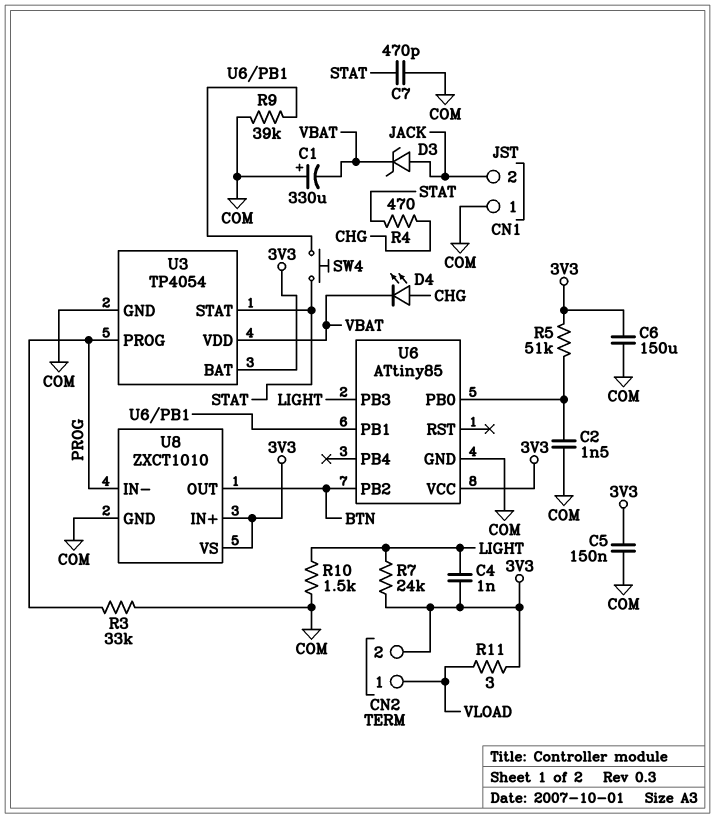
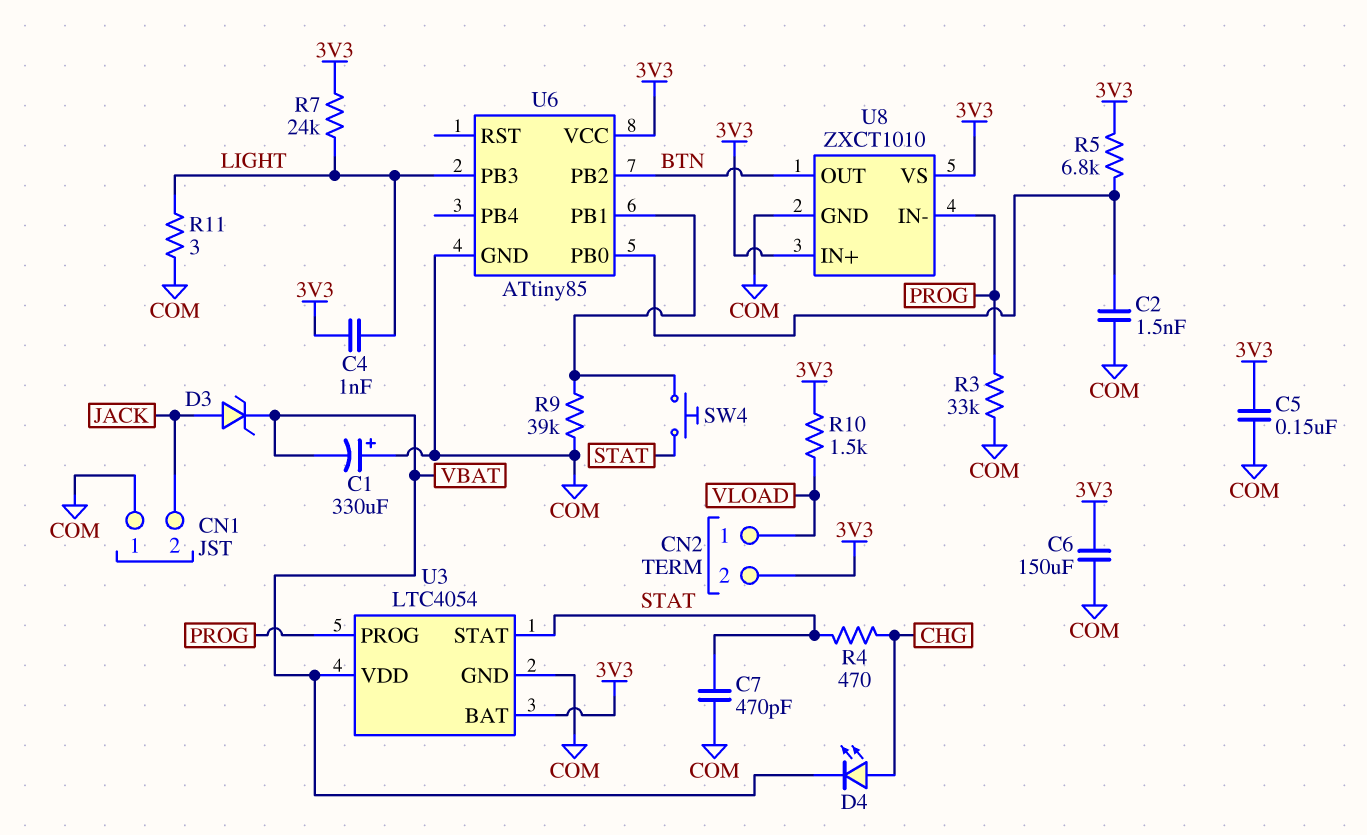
R5: 51k (3V3, U6/PB0) -> 6.8k (3V3, U6/PB0)
R10: 1.5k (COM, LIGHT) -> 1.5k (3V3, VLOAD)
R11: 3 (3V3, VLOAD) -> 3 (COM, LIGHT)
U3: TP4054 -> LTC4054

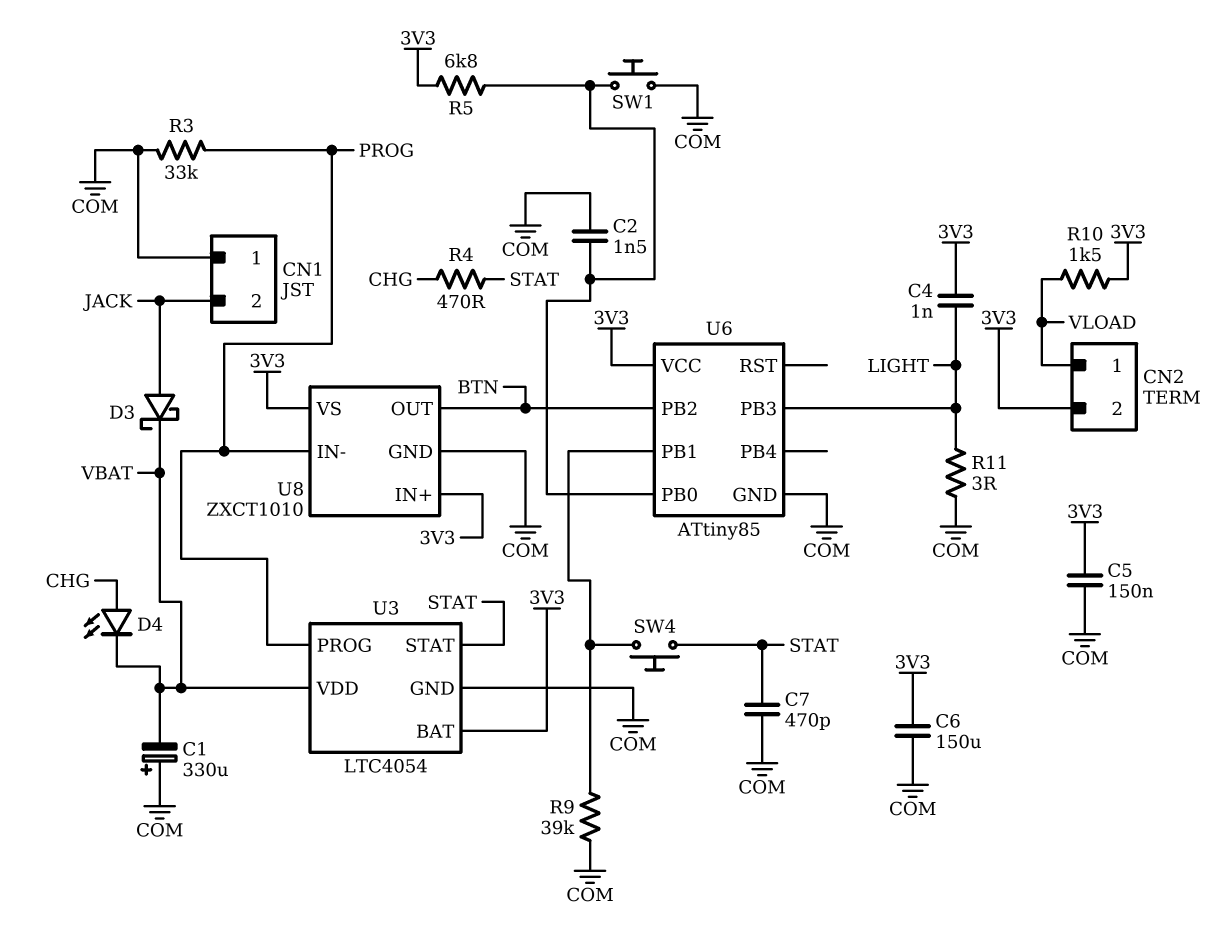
D3: zener (A JACK, K VBAT) -> schottky (A JACK, K VBAT)
R7: 24k (3V3, LIGHT) -> none
SW1: none -> button (COM, U6/PB0)

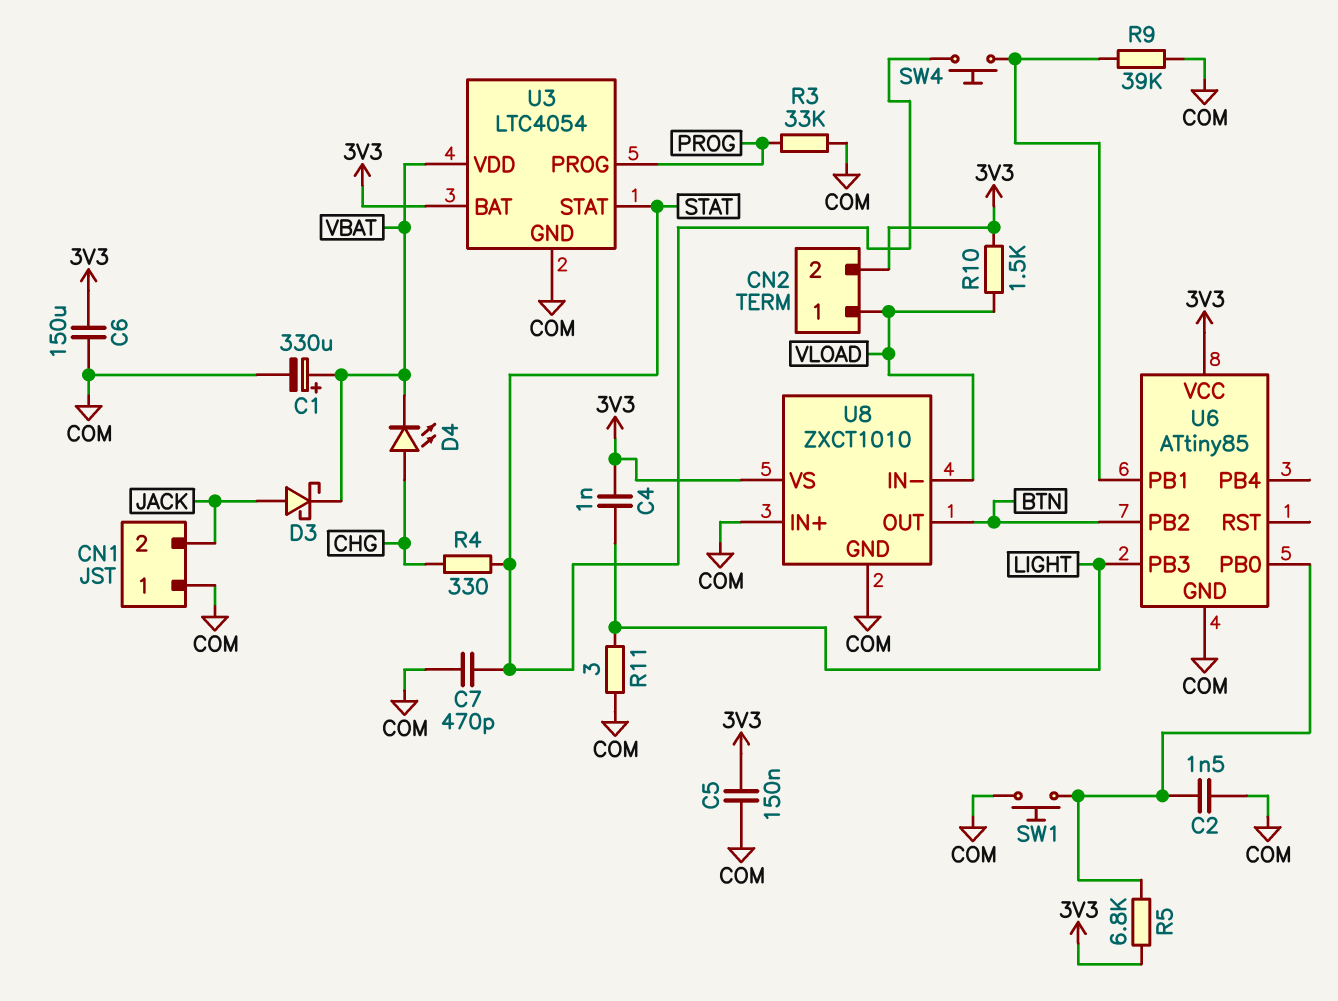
C1: 330uF (plus COM, minus VBAT) -> 330uF (plus VBAT, minus COM)
R4: 470 (CHG, STAT) -> 330 (CHG, STAT)
U8 pin IN+: 3V3 -> COM
U8 pin IN-: PROG -> VLOAD

